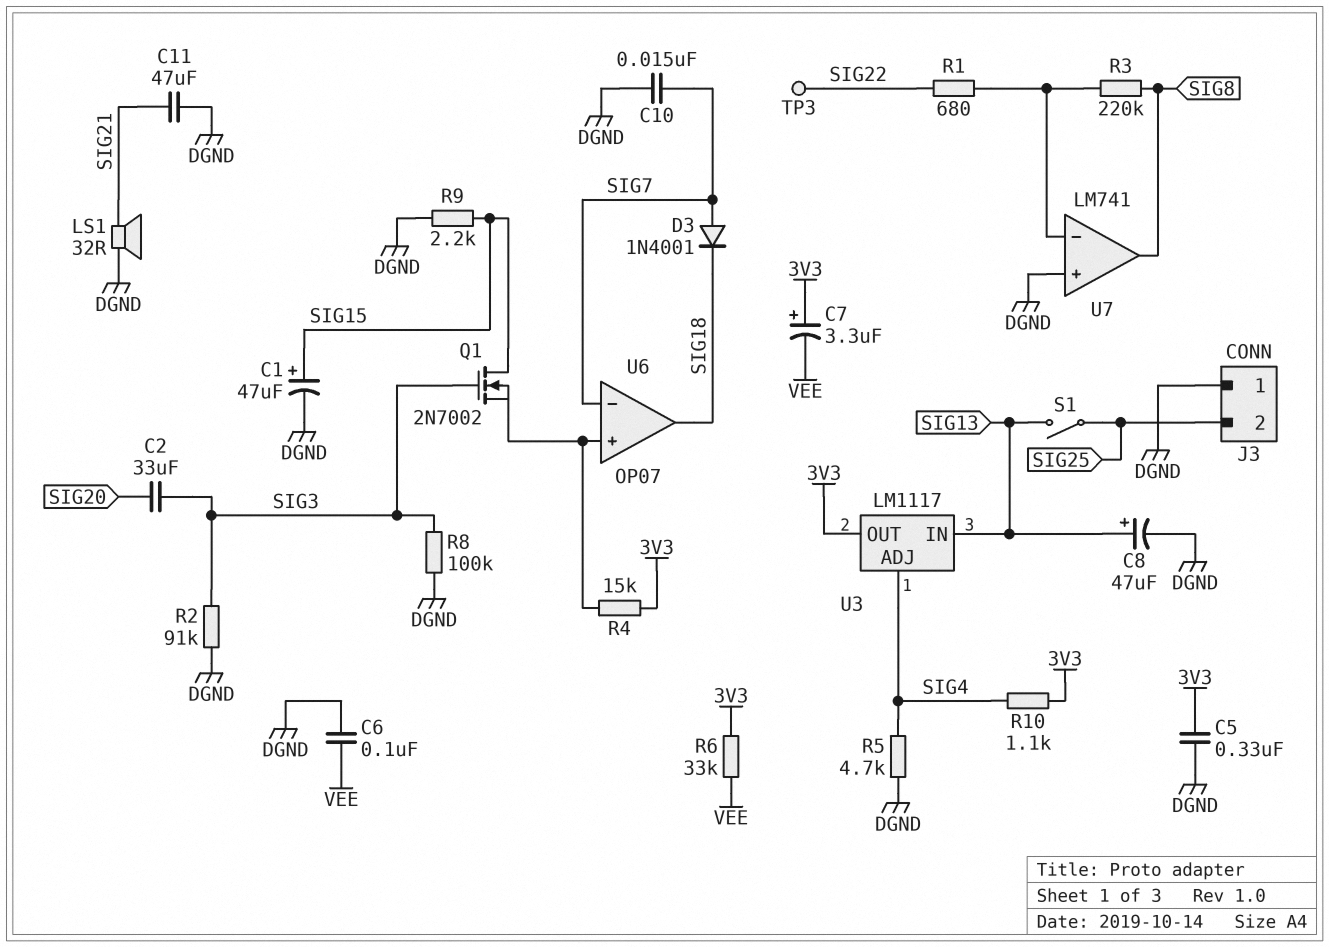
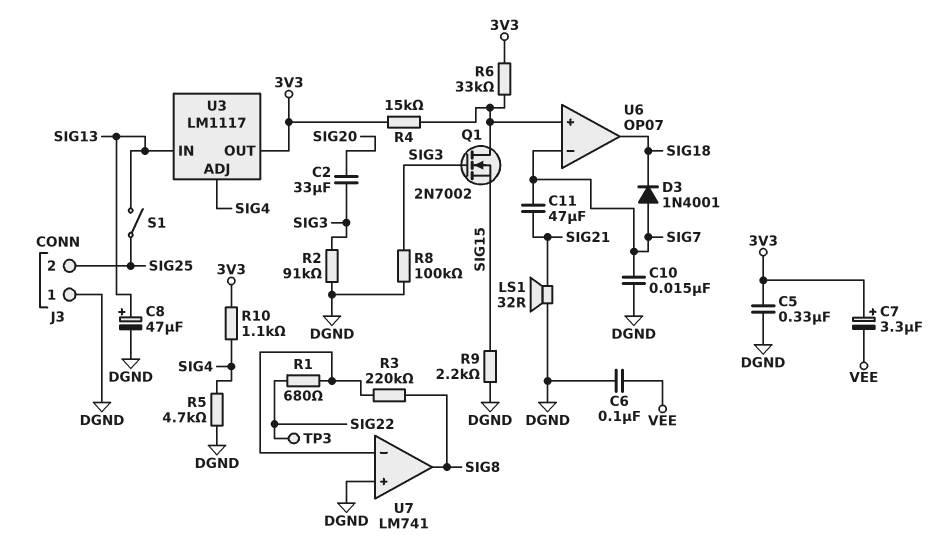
C1: 47uF (plus SIG15, minus DGND) -> none
C11: 47uF (DGND, SIG21) -> 47uF (SIG7, SIG21)
Q1: NMOS 2N7002 (G SIG3, D SIG15, S U6/in+) -> NMOS 2N7002 (G SIG3, D U6/in+, S SIG15)
R6: 33k (3V3, VEE) -> 33k (3V3, U6/in+)

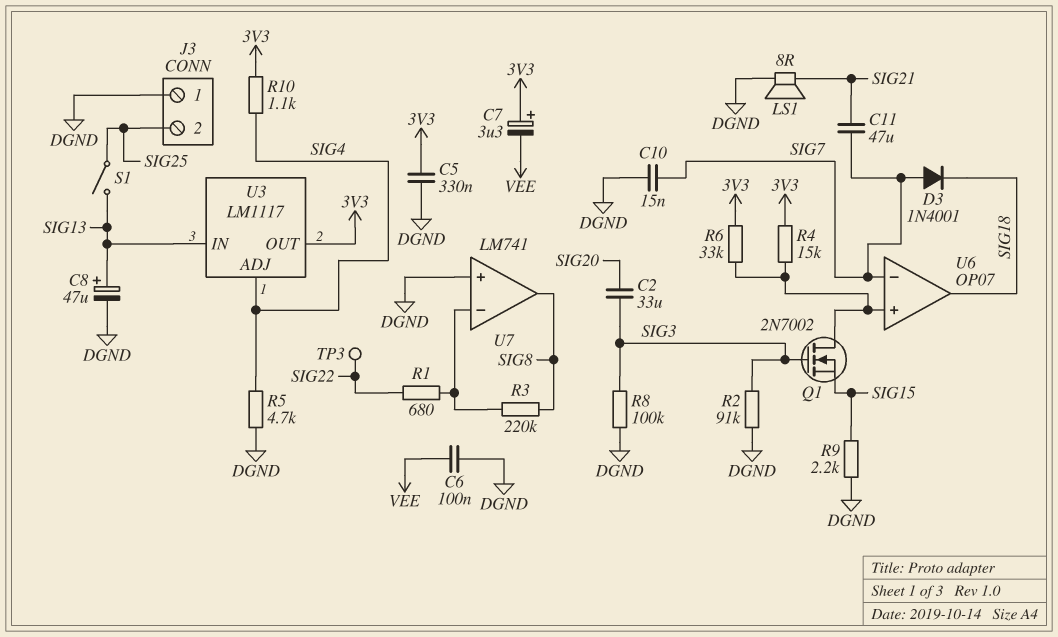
LS1: speaker 32R (DGND, SIG21) -> speaker 8R (DGND, SIG21)

